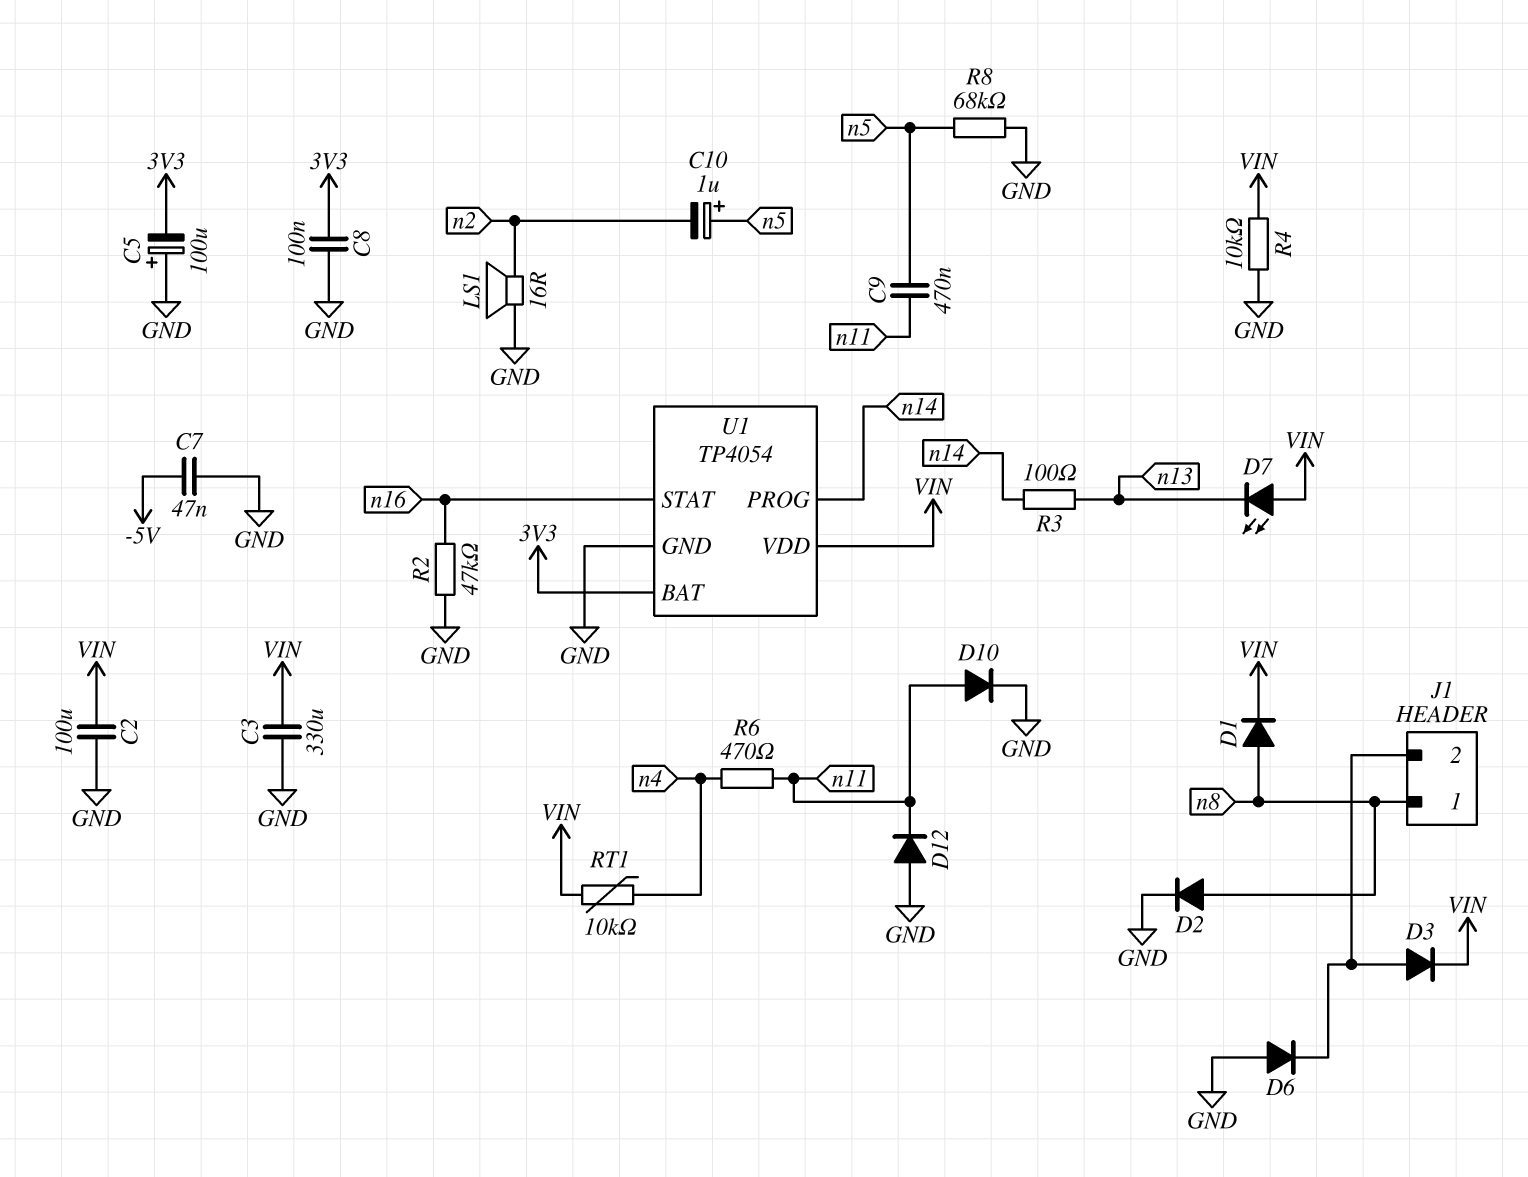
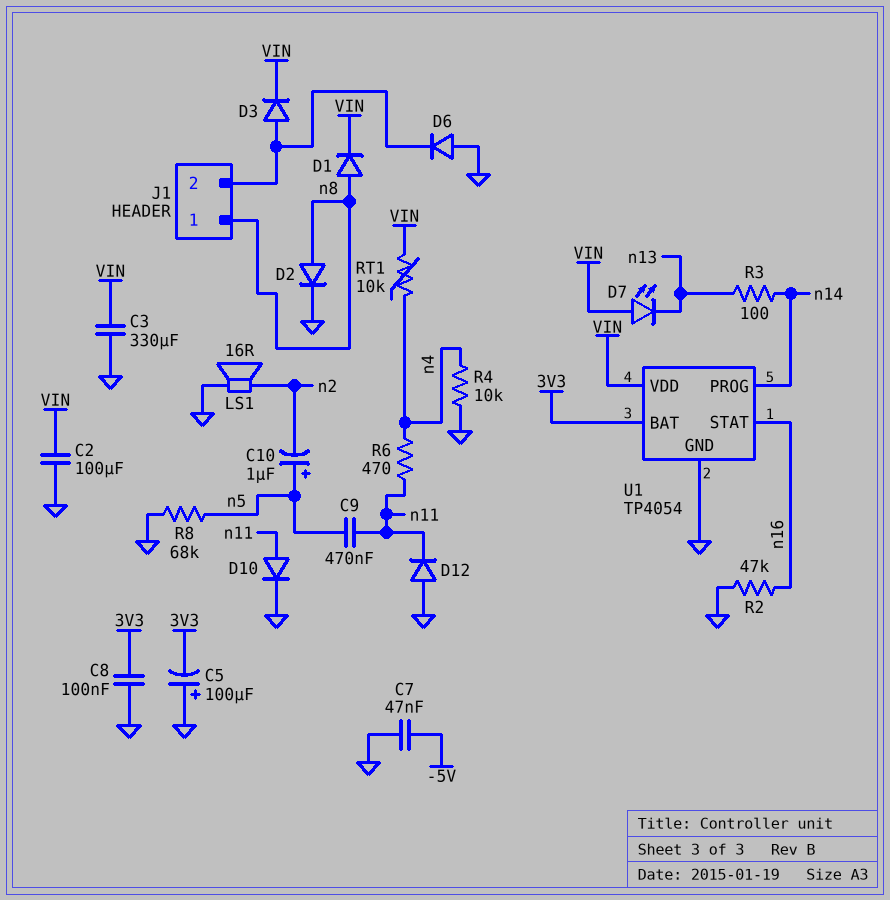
R4: 10k (GND, VIN) -> 10k (GND, n4)

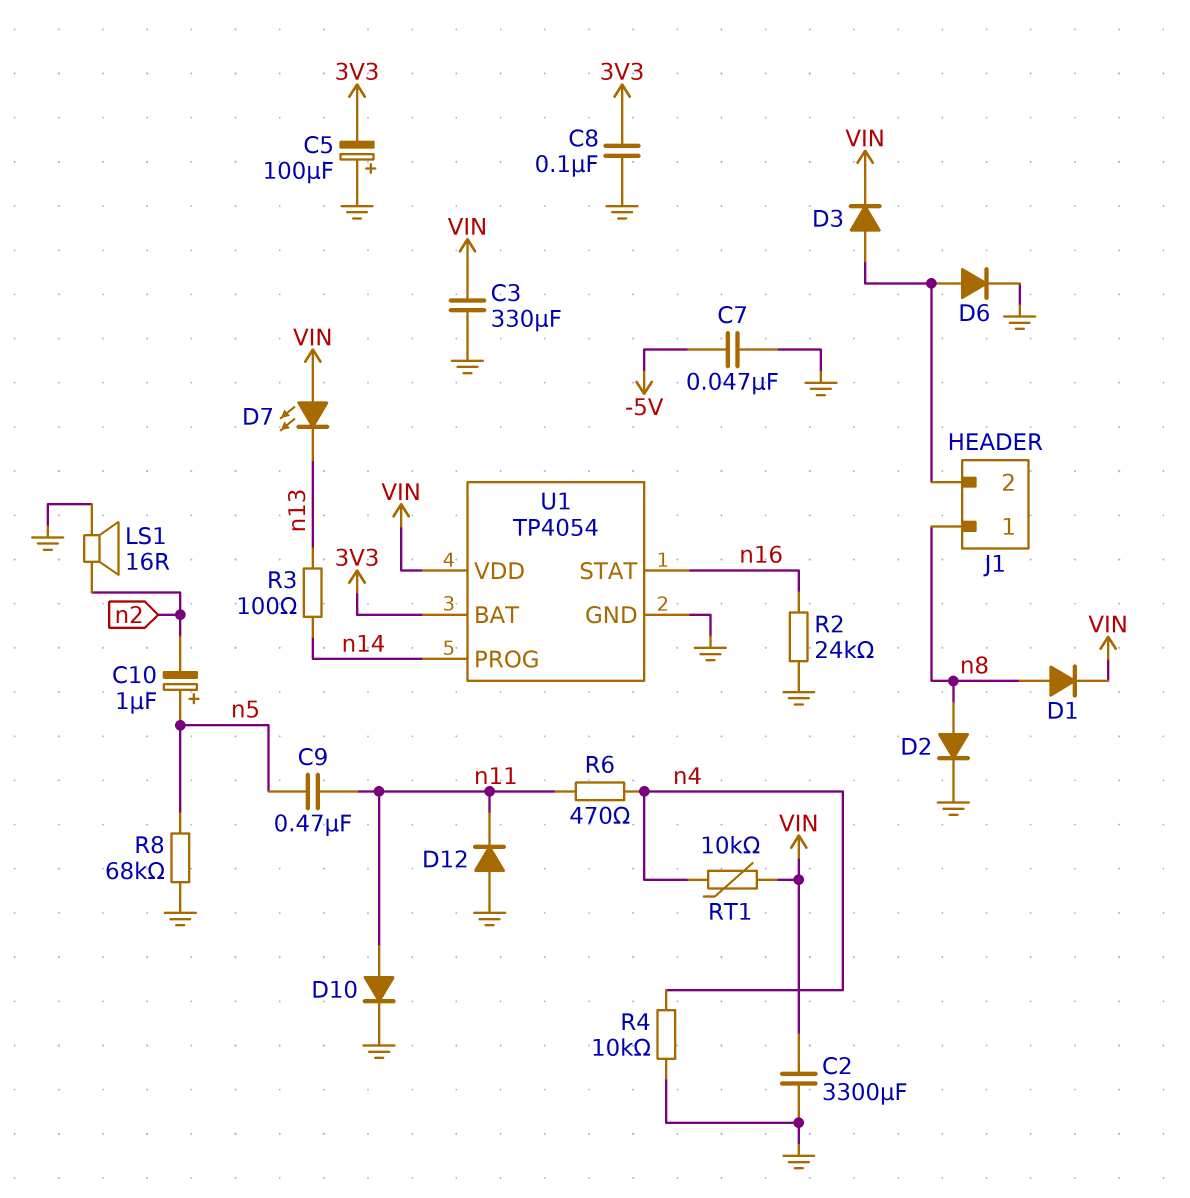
C2: 100uF (GND, VIN) -> 3300uF (GND, VIN)
D6: diode (A GND, K J1/2) -> diode (A J1/2, K GND)
R2: 47k (GND, n16) -> 24k (GND, n16)

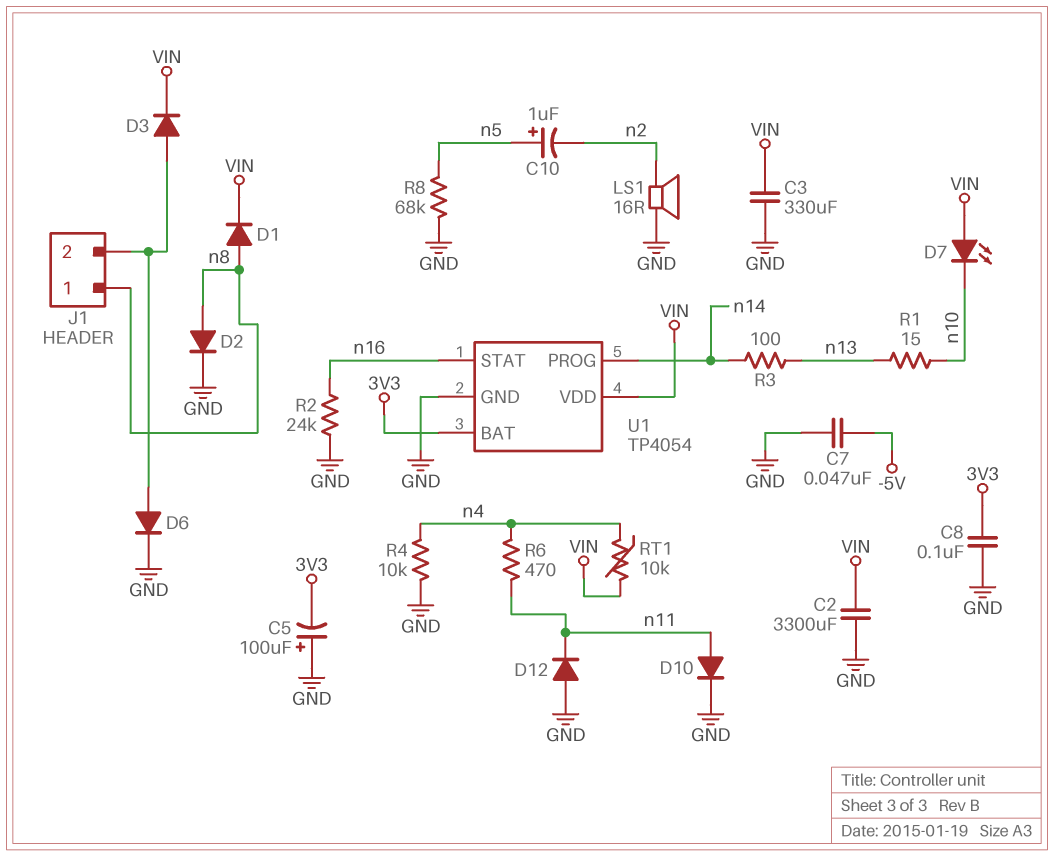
C9: 470nF (n5, n11) -> none
D7: LED (A VIN, K n13) -> LED (A VIN, K n10)
R1: none -> 15 (n10, n13)

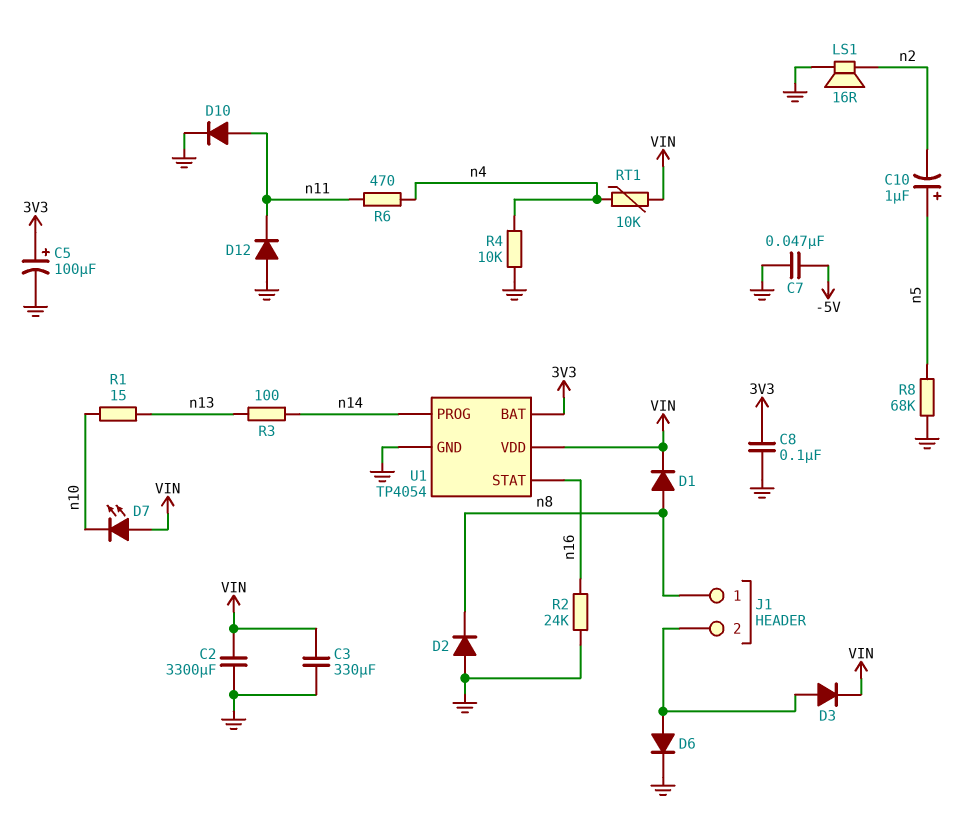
C5: 100uF (plus GND, minus 3V3) -> 100uF (plus 3V3, minus GND)
D2: diode (A n8, K GND) -> diode (A GND, K n8)

